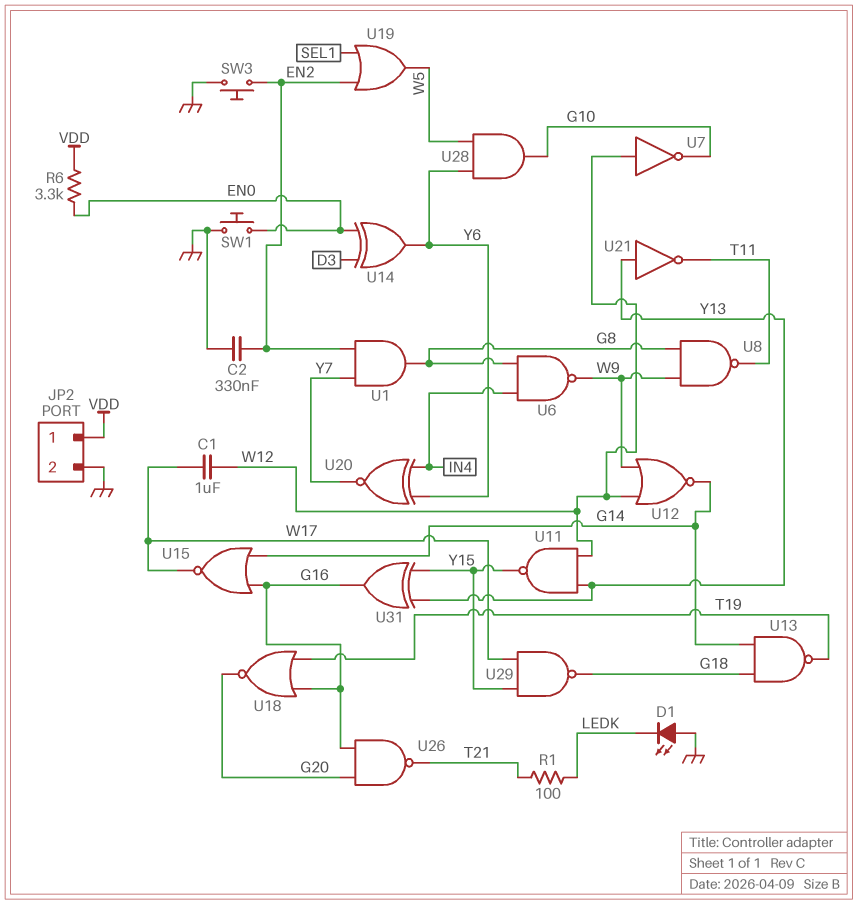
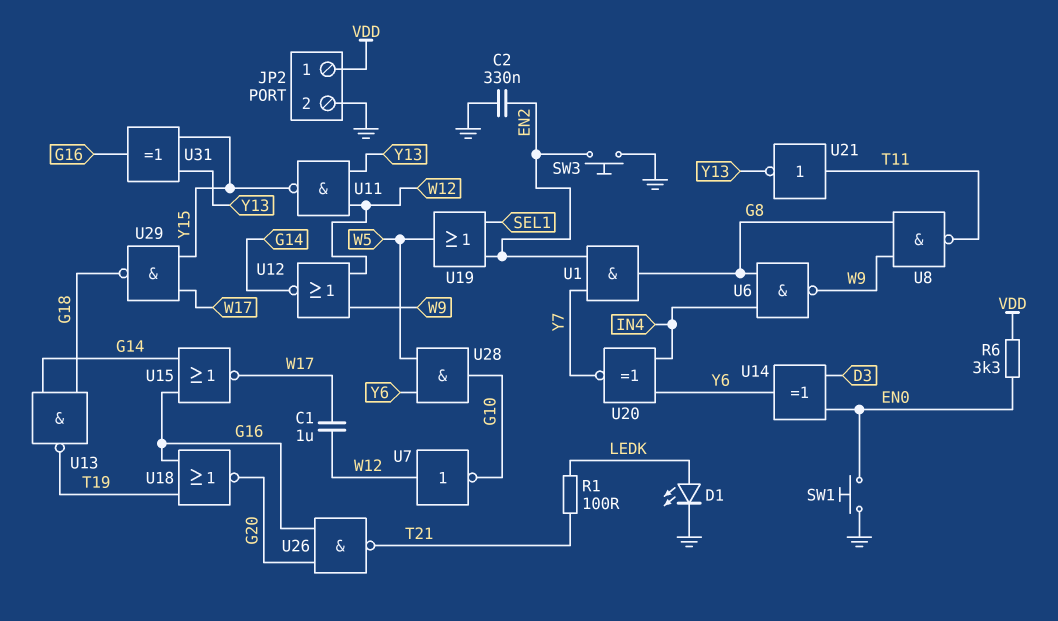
D1: LED (A GND, K LEDK) -> LED (A LEDK, K GND)
U21: NOT (in Y13, out T11) -> NOT (in T11, out Y13)

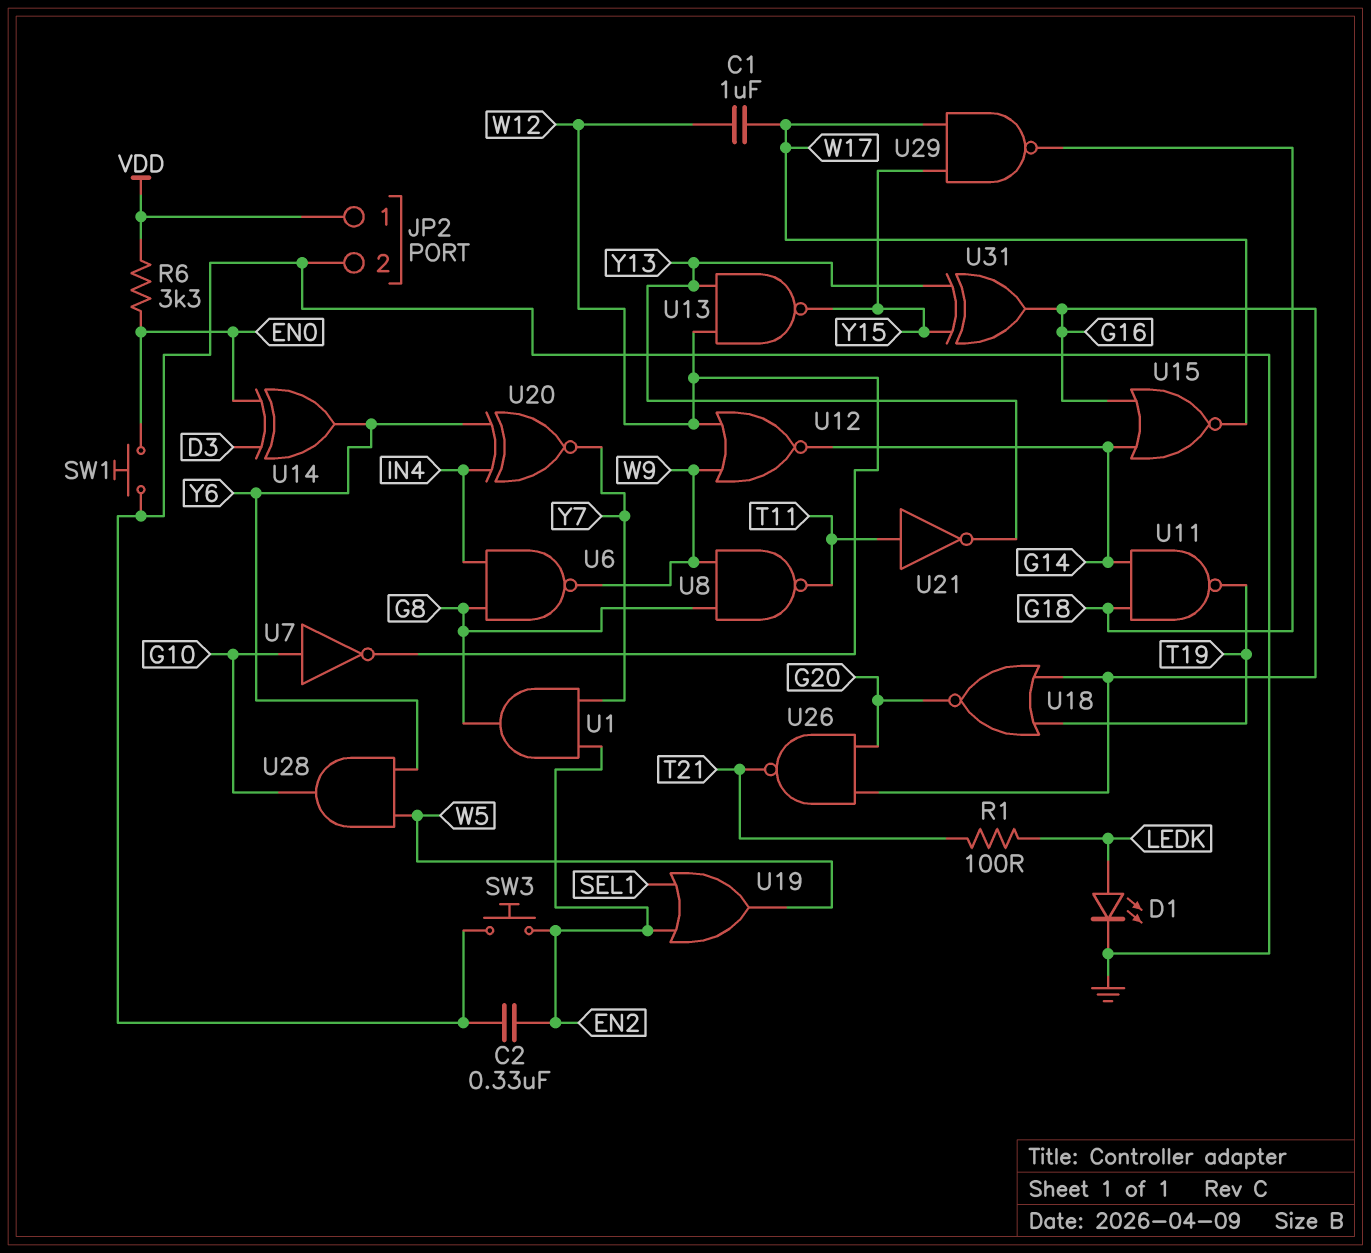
U7: NOT (in W12, out G10) -> NOT (in G10, out W12)
U11: NAND (in W12, in Y13, out Y15) -> NAND (in G14, in G18, out T19)
U13: NAND (in G14, in G18, out T19) -> NAND (in W12, in Y13, out Y15)

